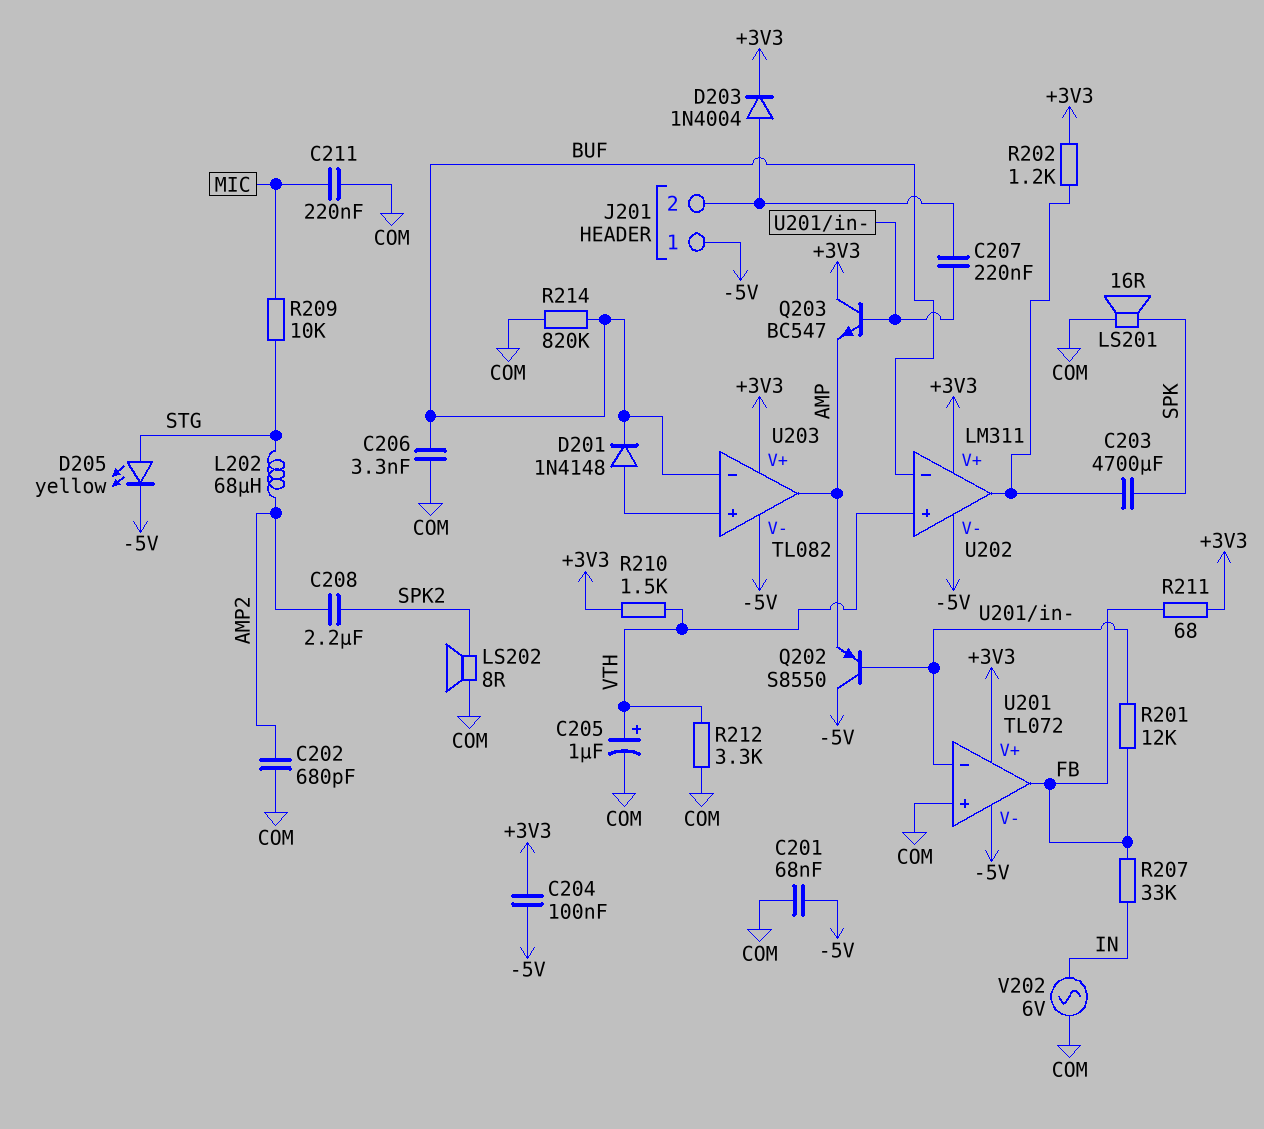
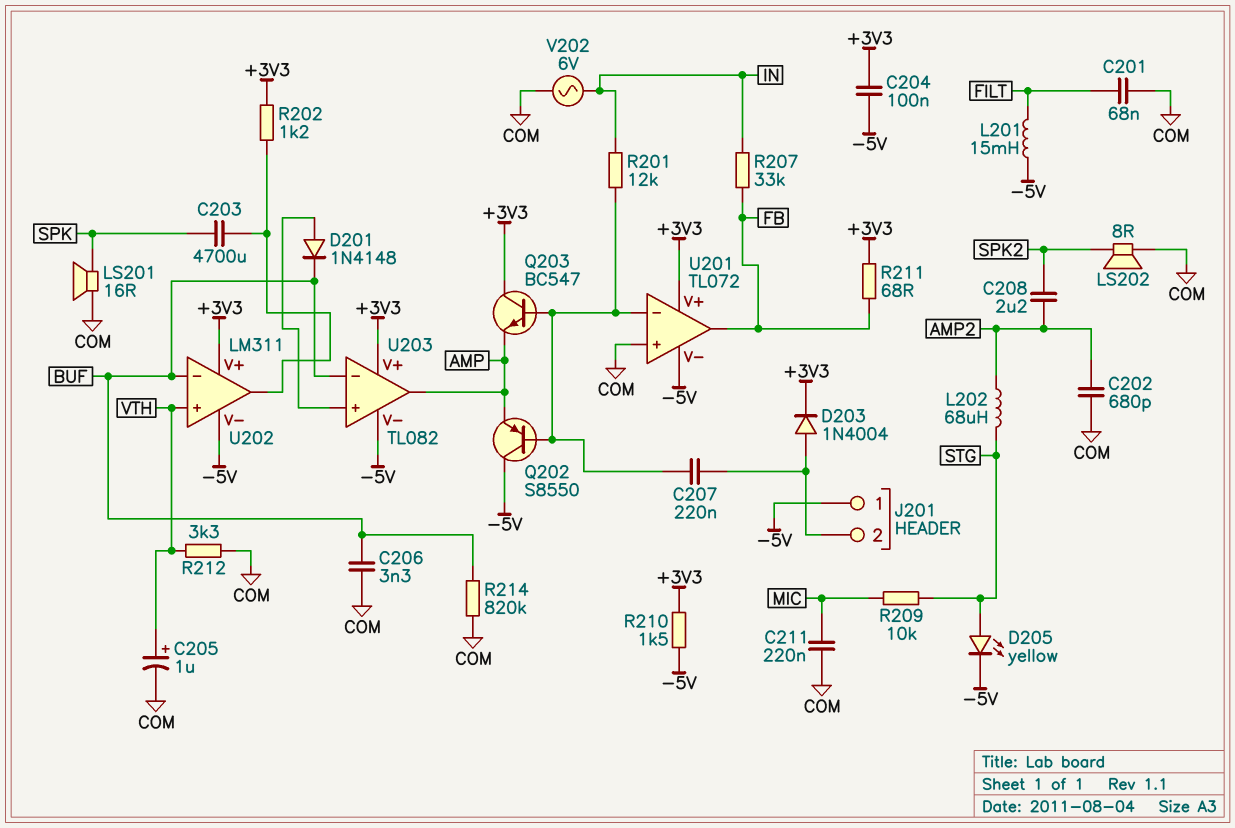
C201: 68nF (-5V, COM) -> 68nF (COM, FILT)
L201: none -> 15mH (-5V, FILT)
R201: 12k (FB, U201/in-) -> 12k (IN, U201/in-)
R210: 1.5k (+3V3, VTH) -> 1.5k (+3V3, -5V)

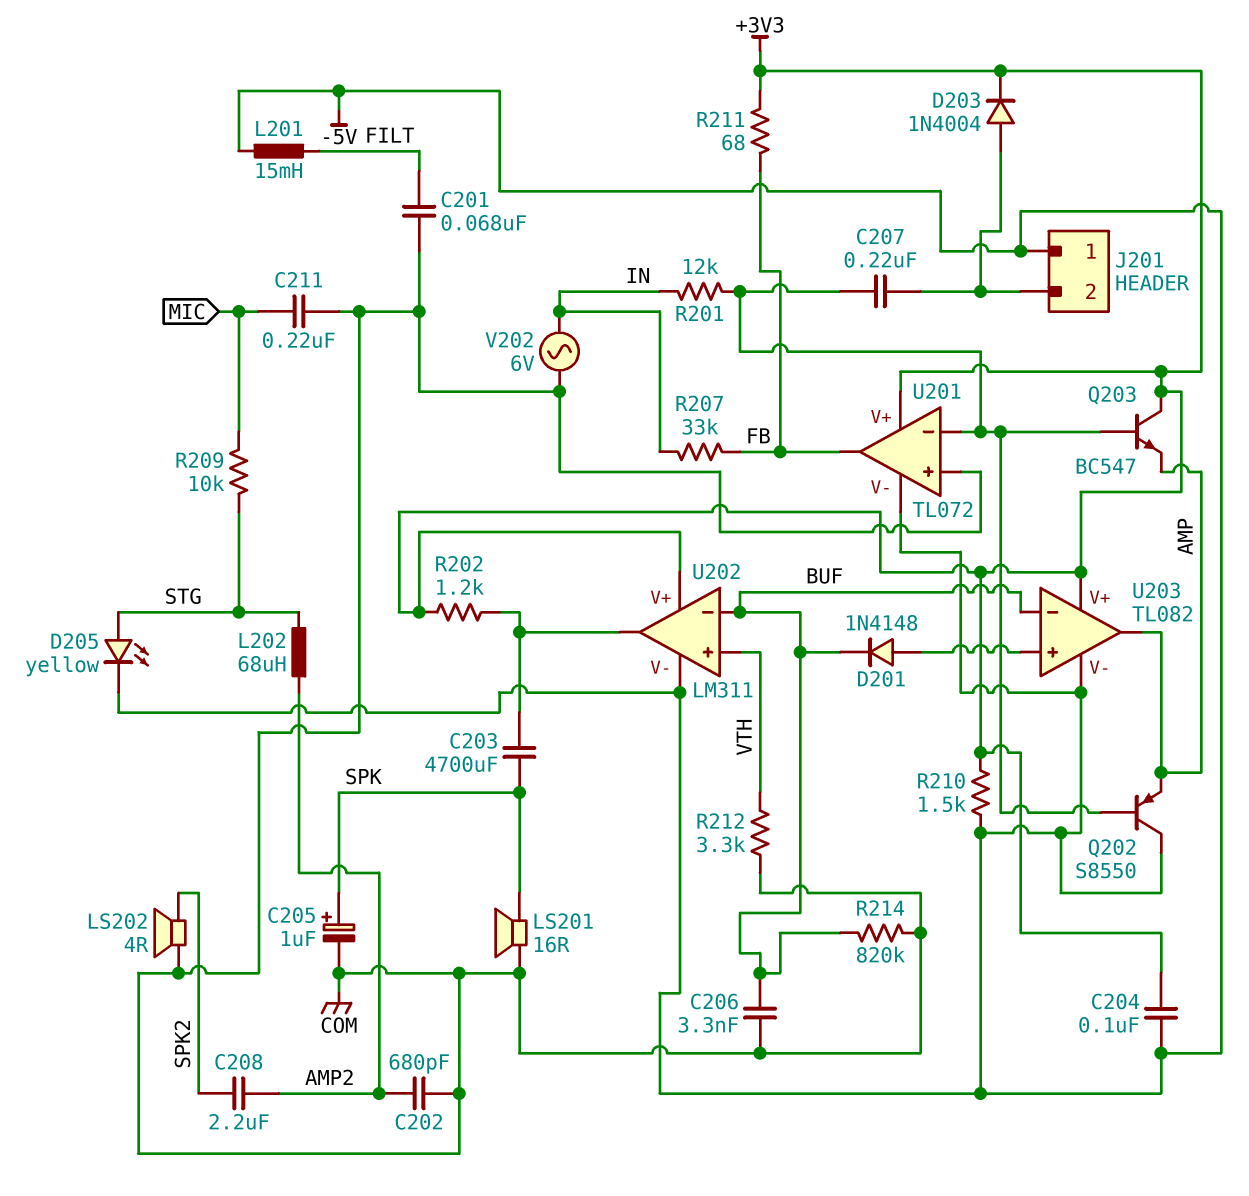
C205: 1uF (plus VTH, minus COM) -> 1uF (plus SPK, minus COM)
LS202: speaker 8R (COM, SPK2) -> speaker 4R (COM, SPK2)

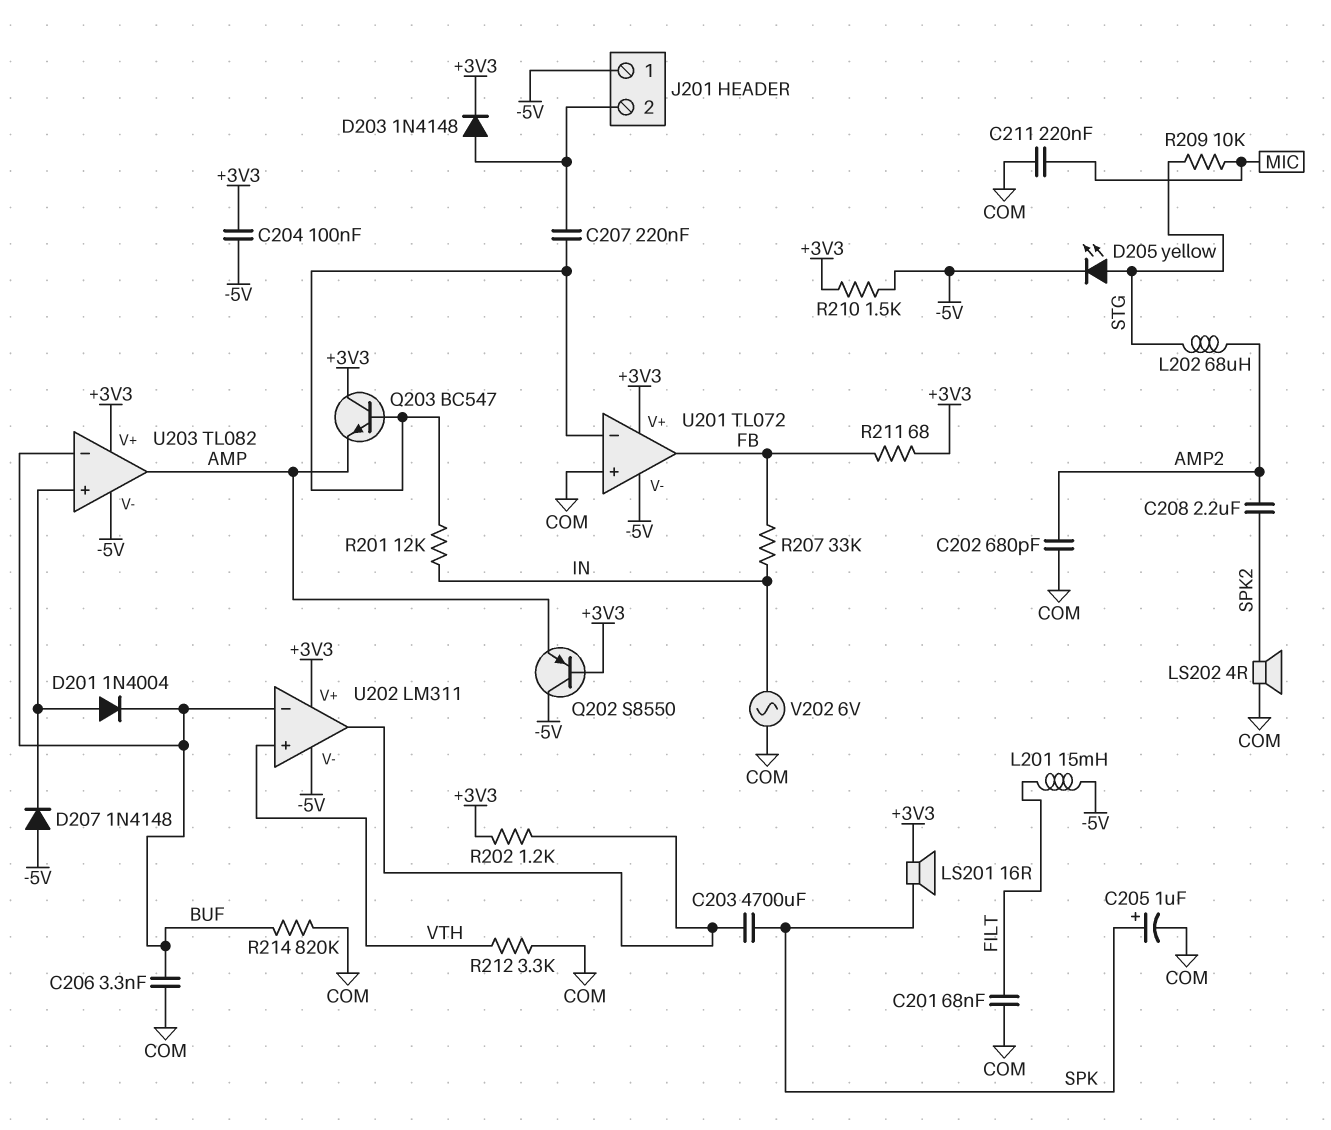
D201: diode 1N4148 (A U203/in+, K BUF) -> diode 1N4004 (A U203/in+, K BUF)
D203: diode 1N4004 (A J201/2, K +3V3) -> diode 1N4148 (A J201/2, K +3V3)
D207: none -> diode 1N4148 (A -5V, K U203/in+)
LS201: speaker 16R (COM, SPK) -> speaker 16R (+3V3, SPK)
Q202: PNP S8550 (B U201/in-, C -5V, E AMP) -> PNP S8550 (B +3V3, C -5V, E AMP)

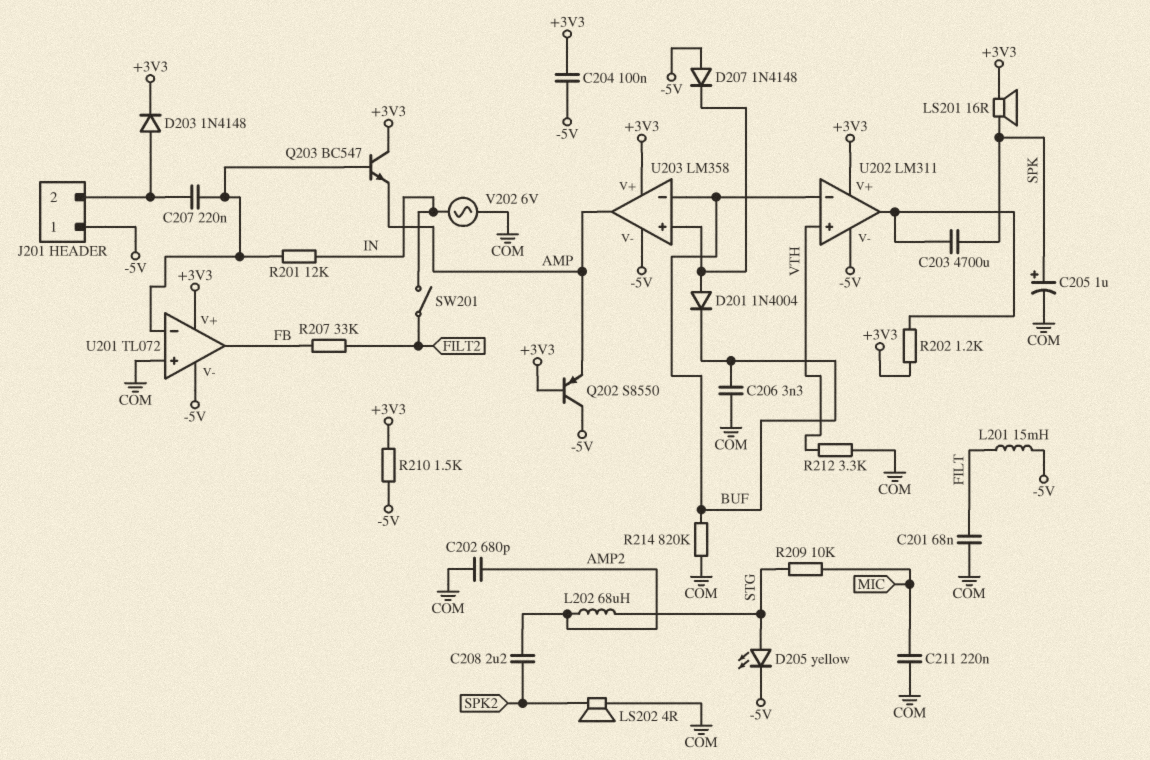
R207: 33k (FB, IN) -> 33k (FB, FILT2)
R211: 68 (+3V3, FB) -> none
SW201: none -> switch (FILT2, IN)
U203: TL082 -> LM358

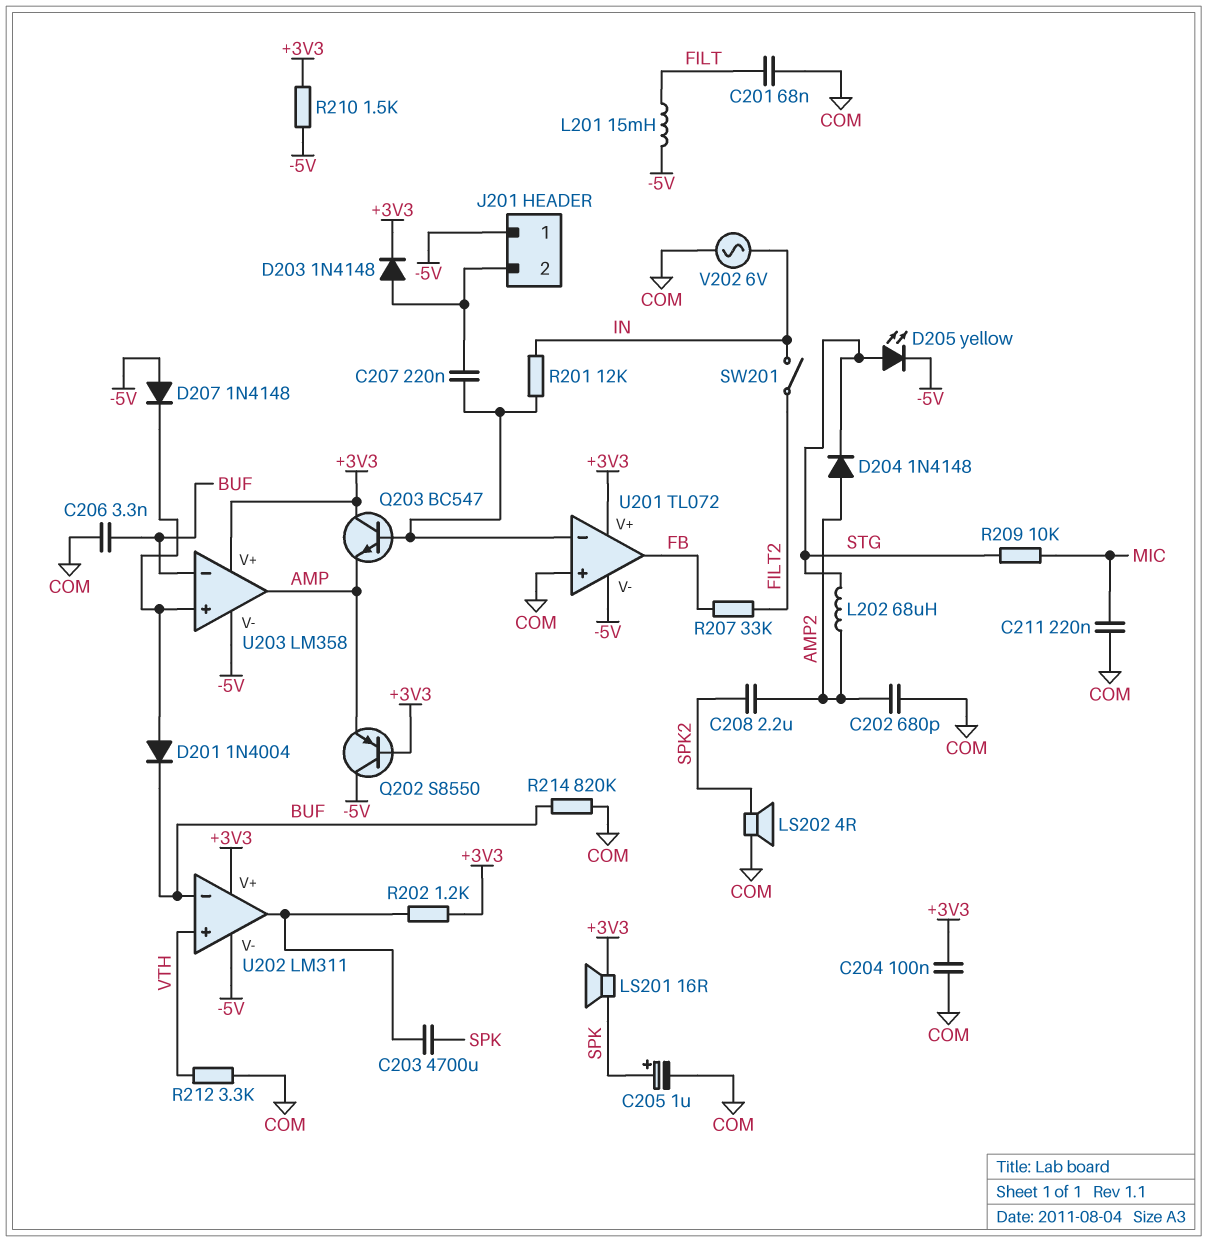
C204: 100nF (+3V3, -5V) -> 100nF (+3V3, COM)
D204: none -> diode 1N4148 (A AMP2, K STG)

